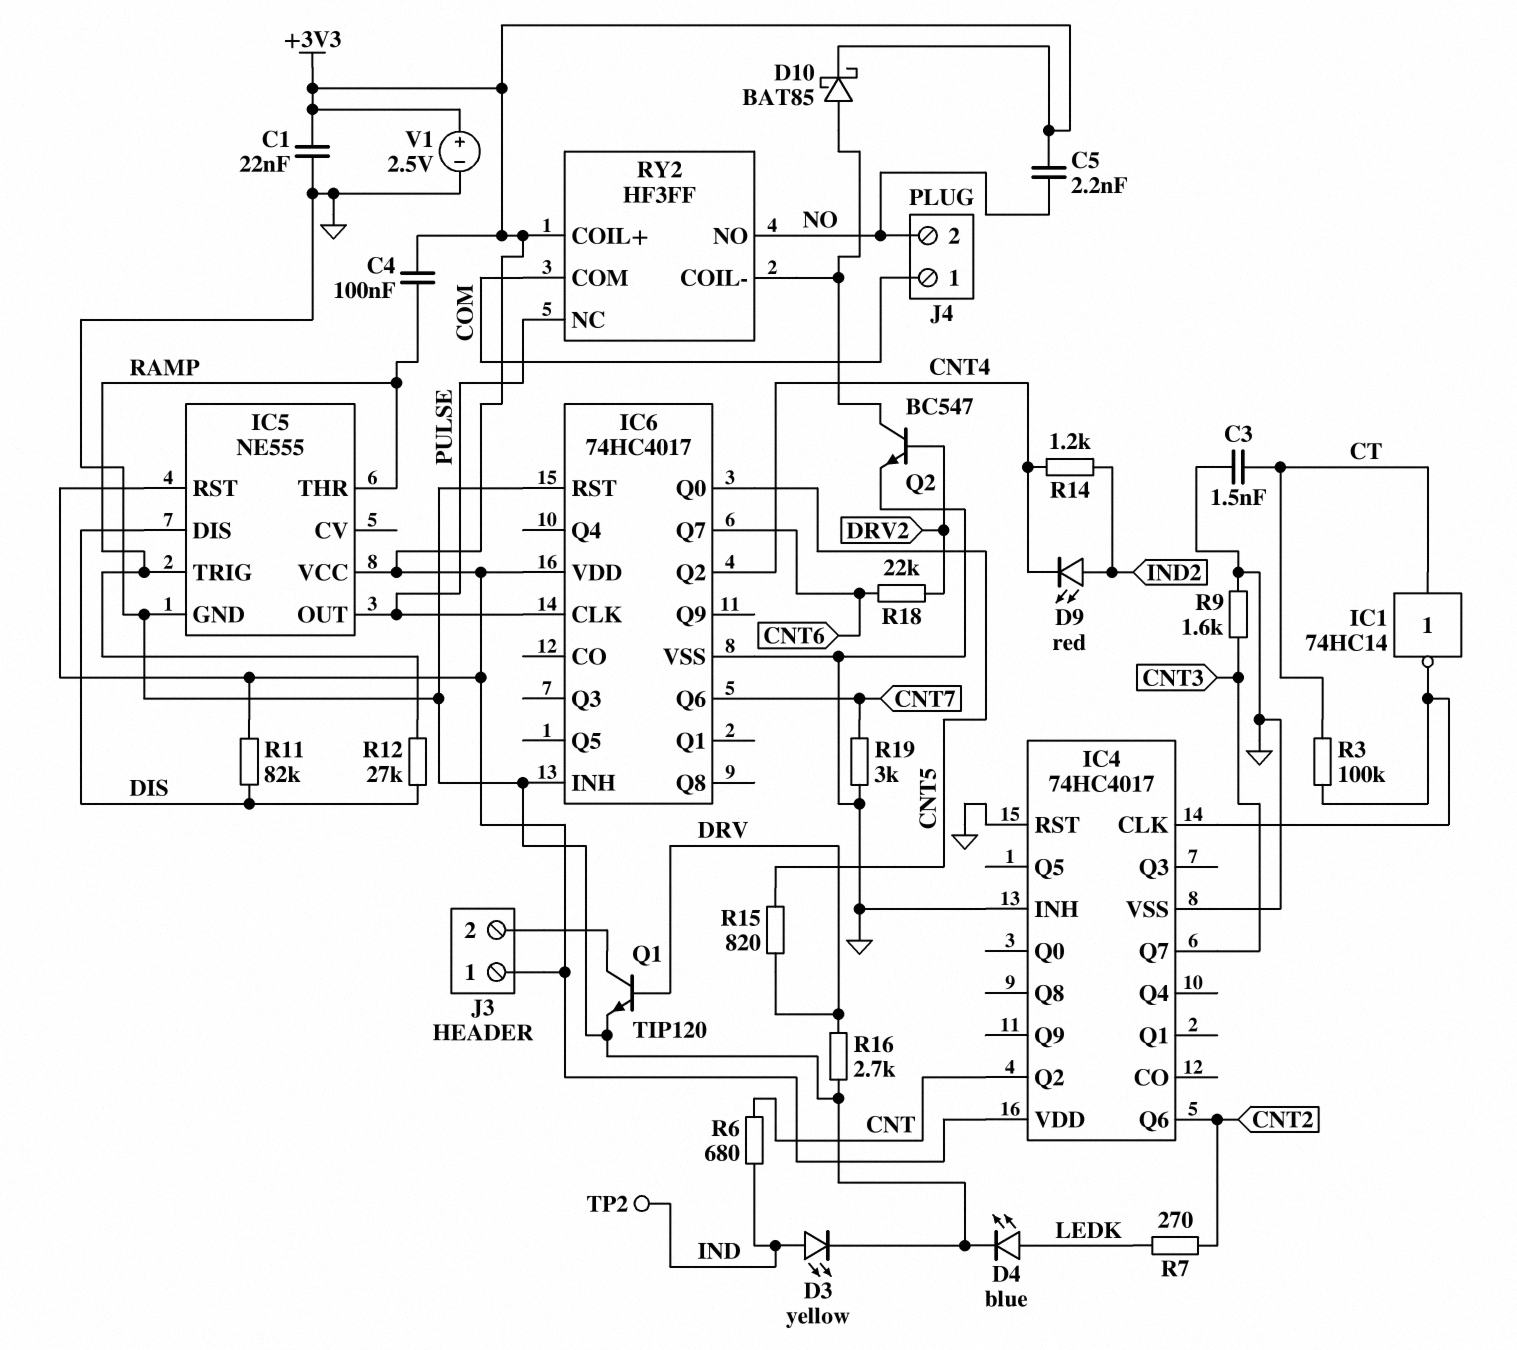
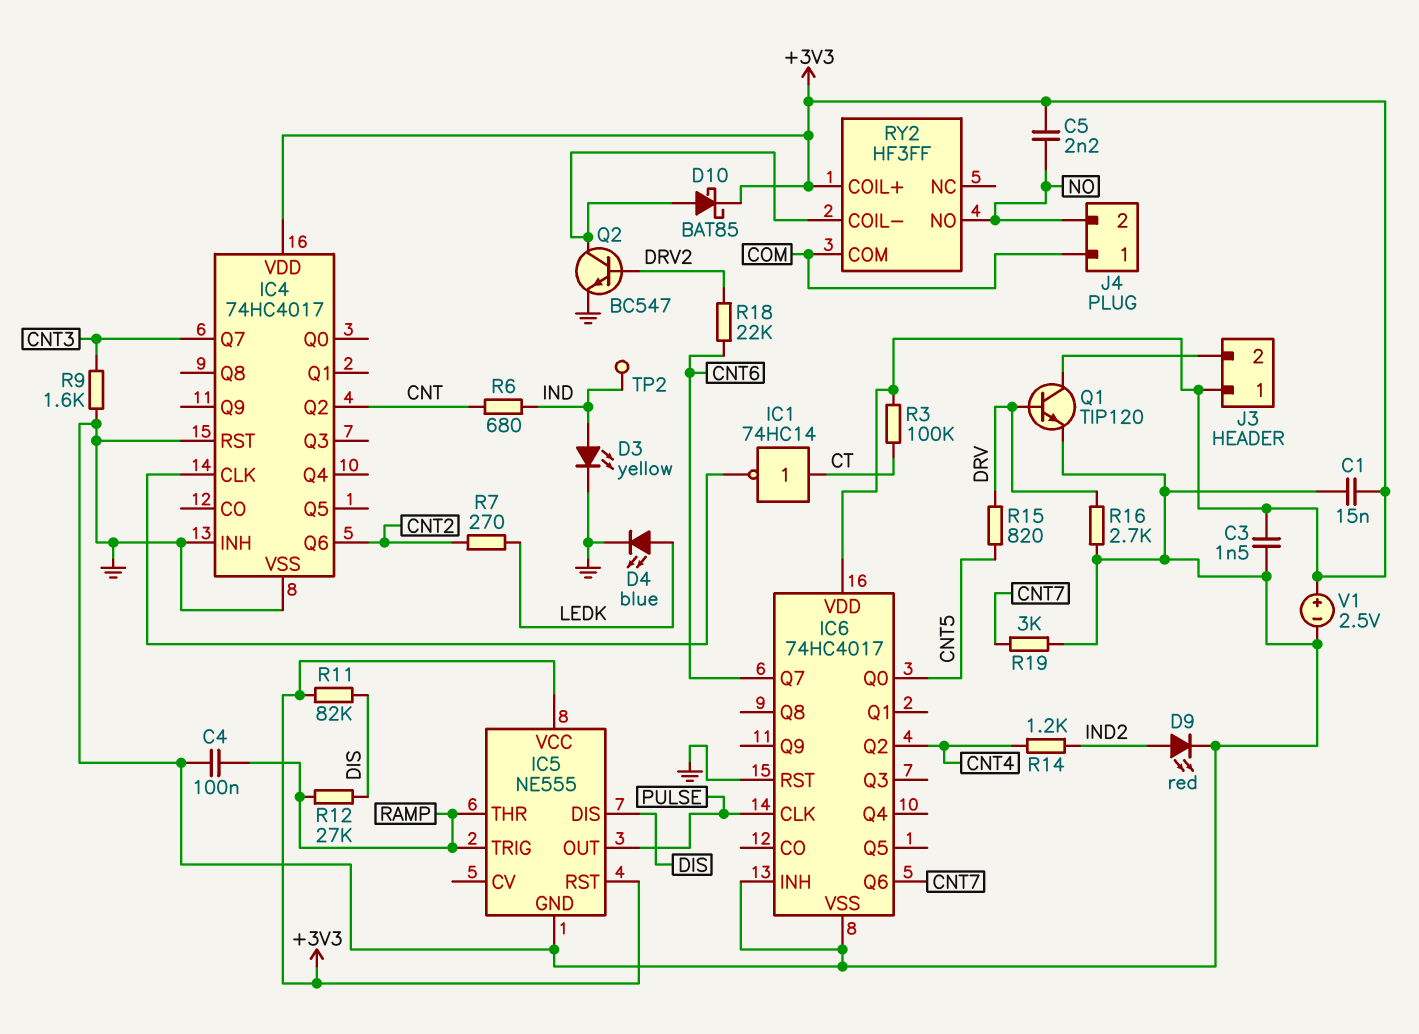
C1: 22nF (+3V3, GND) -> 15nF (+3V3, GND)
C3: 1.5nF (CT, GND) -> 1.5nF (+3V3, GND)
C4: 100nF (+3V3, RAMP) -> 100nF (GND, RAMP)
D9: LED red (A IND2, K CNT4) -> LED red (A IND2, K GND)
R3: 100k (CT, IC4/CLK) -> 100k (+3V3, CT)
RY2 pin NC: PULSE -> none

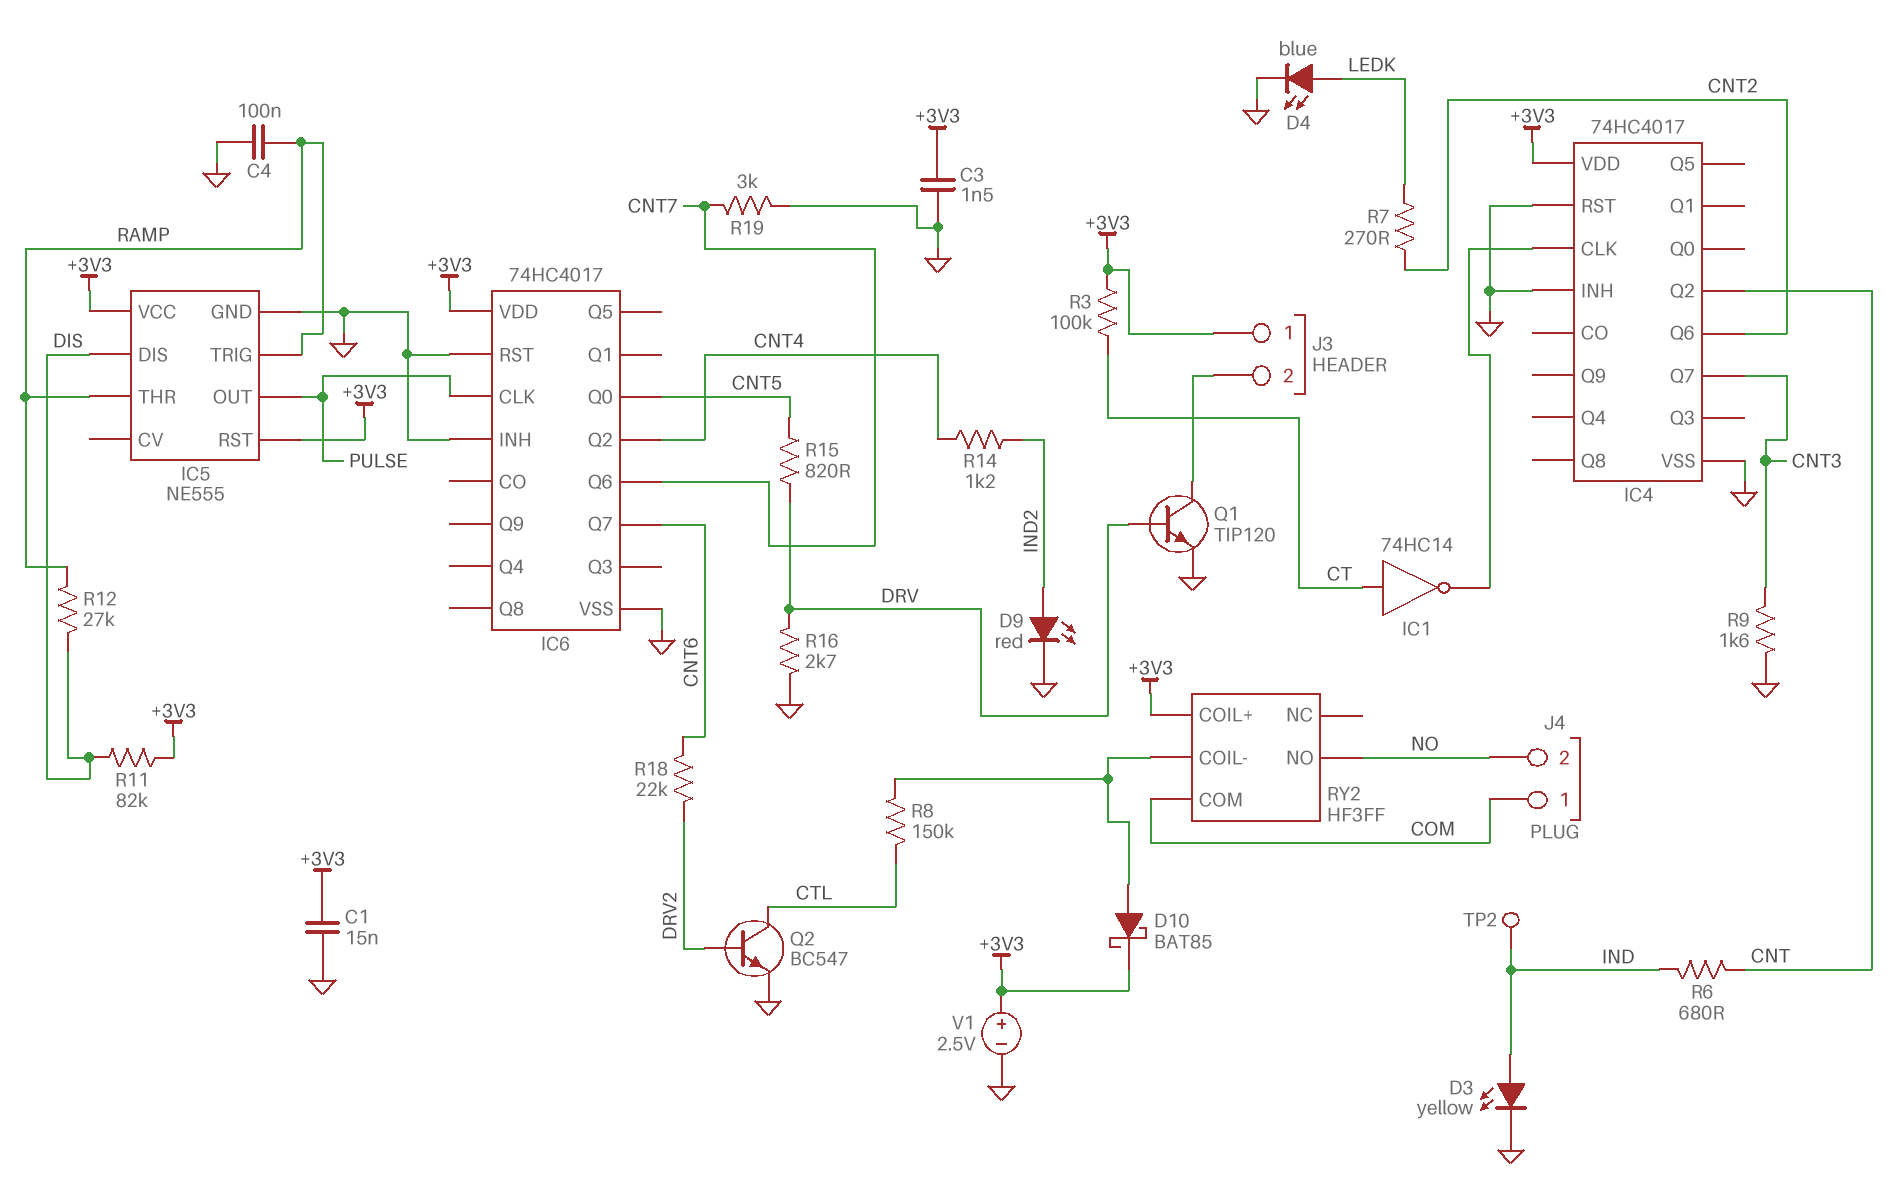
C5: 2.2nF (+3V3, NO) -> none
Q2: NPN BC547 (B DRV2, C RY2/COIL-, E GND) -> NPN BC547 (B DRV2, C CTL, E GND)
R8: none -> 150k (CTL, RY2/COIL-)

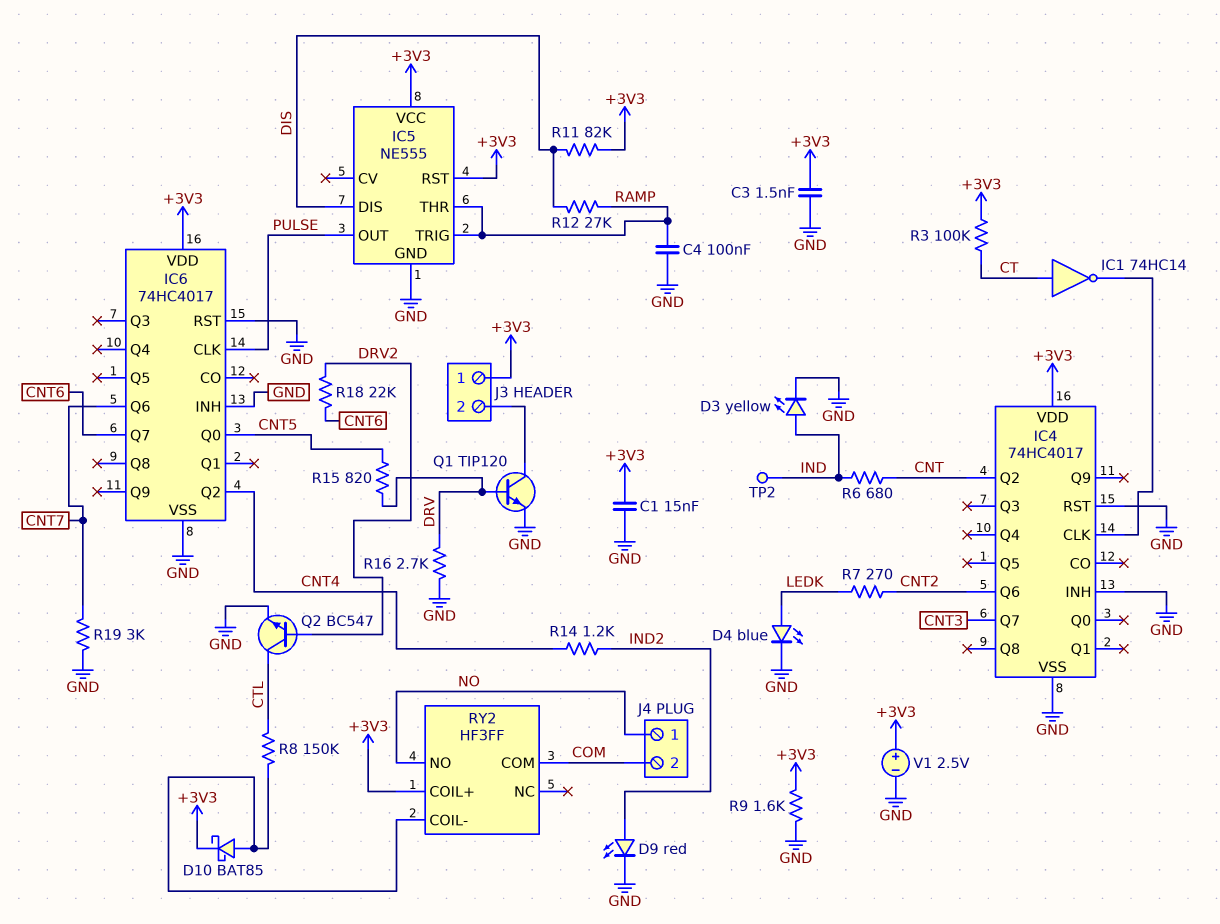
J4 pin 1: COM -> NO
J4 pin 2: NO -> COM
R9: 1.6k (CNT3, GND) -> 1.6k (+3V3, GND)

